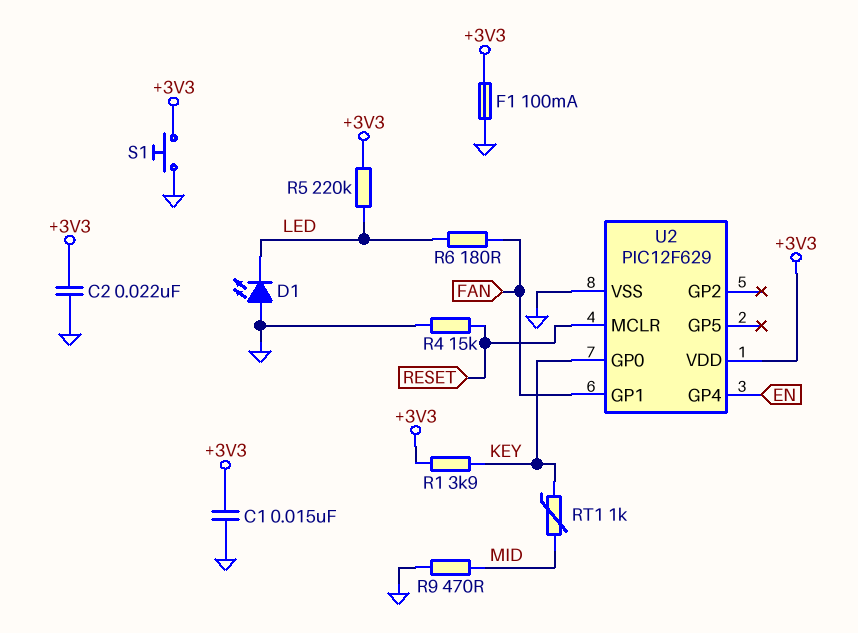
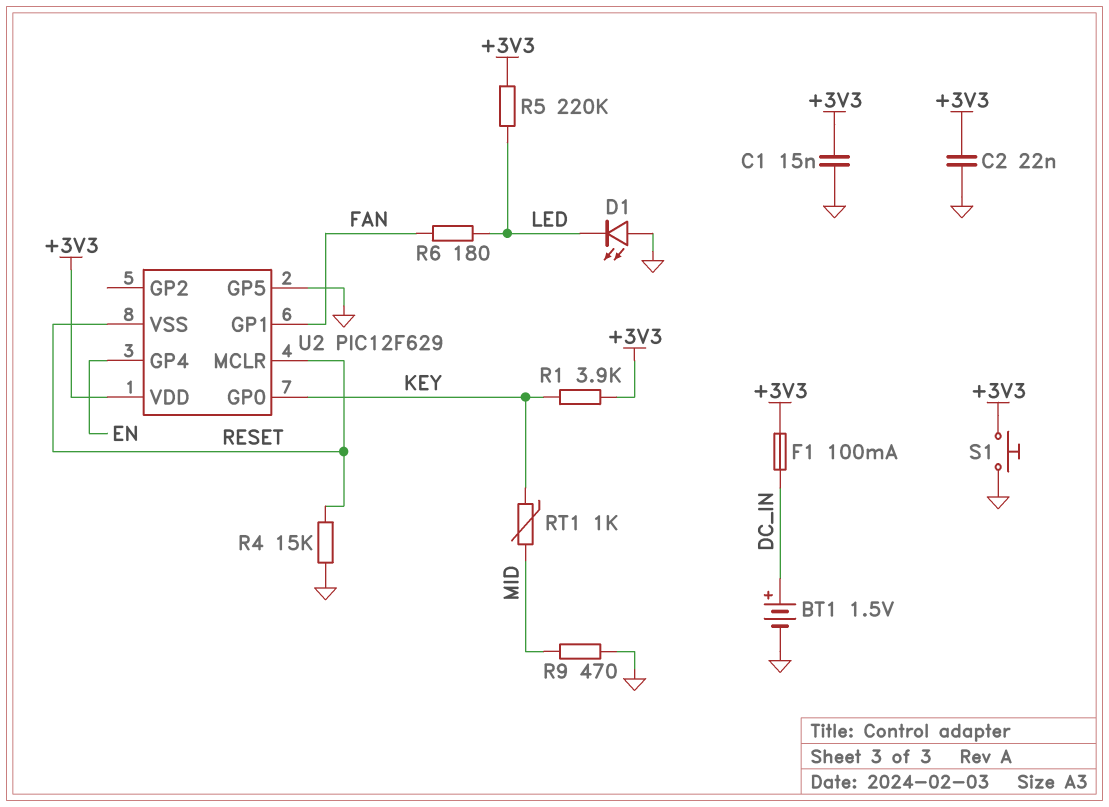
BT1: none -> 1.5V (plus DC_IN, minus GND)
F1: 100mA (+3V3, GND) -> 100mA (+3V3, DC_IN)
U2 pin GP5: none -> GND
U2 pin VSS: GND -> RESET

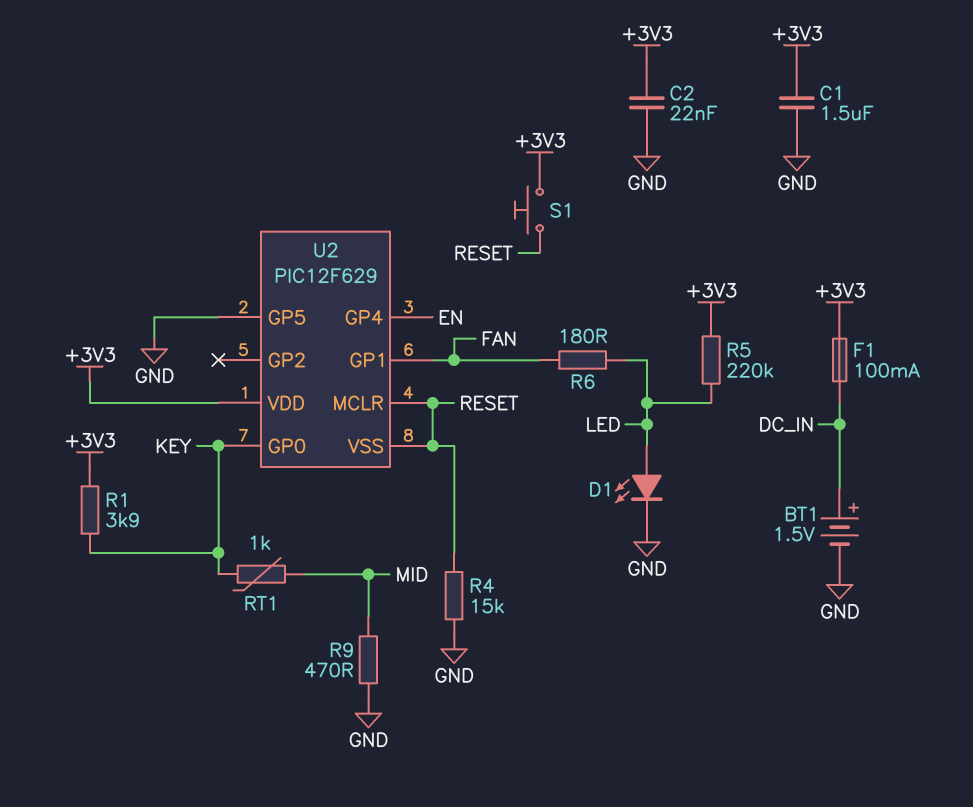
C1: 15nF (+3V3, GND) -> 1.5uF (+3V3, GND)
D1: LED (A GND, K LED) -> LED (A LED, K GND)
S1: button (+3V3, GND) -> button (+3V3, RESET)

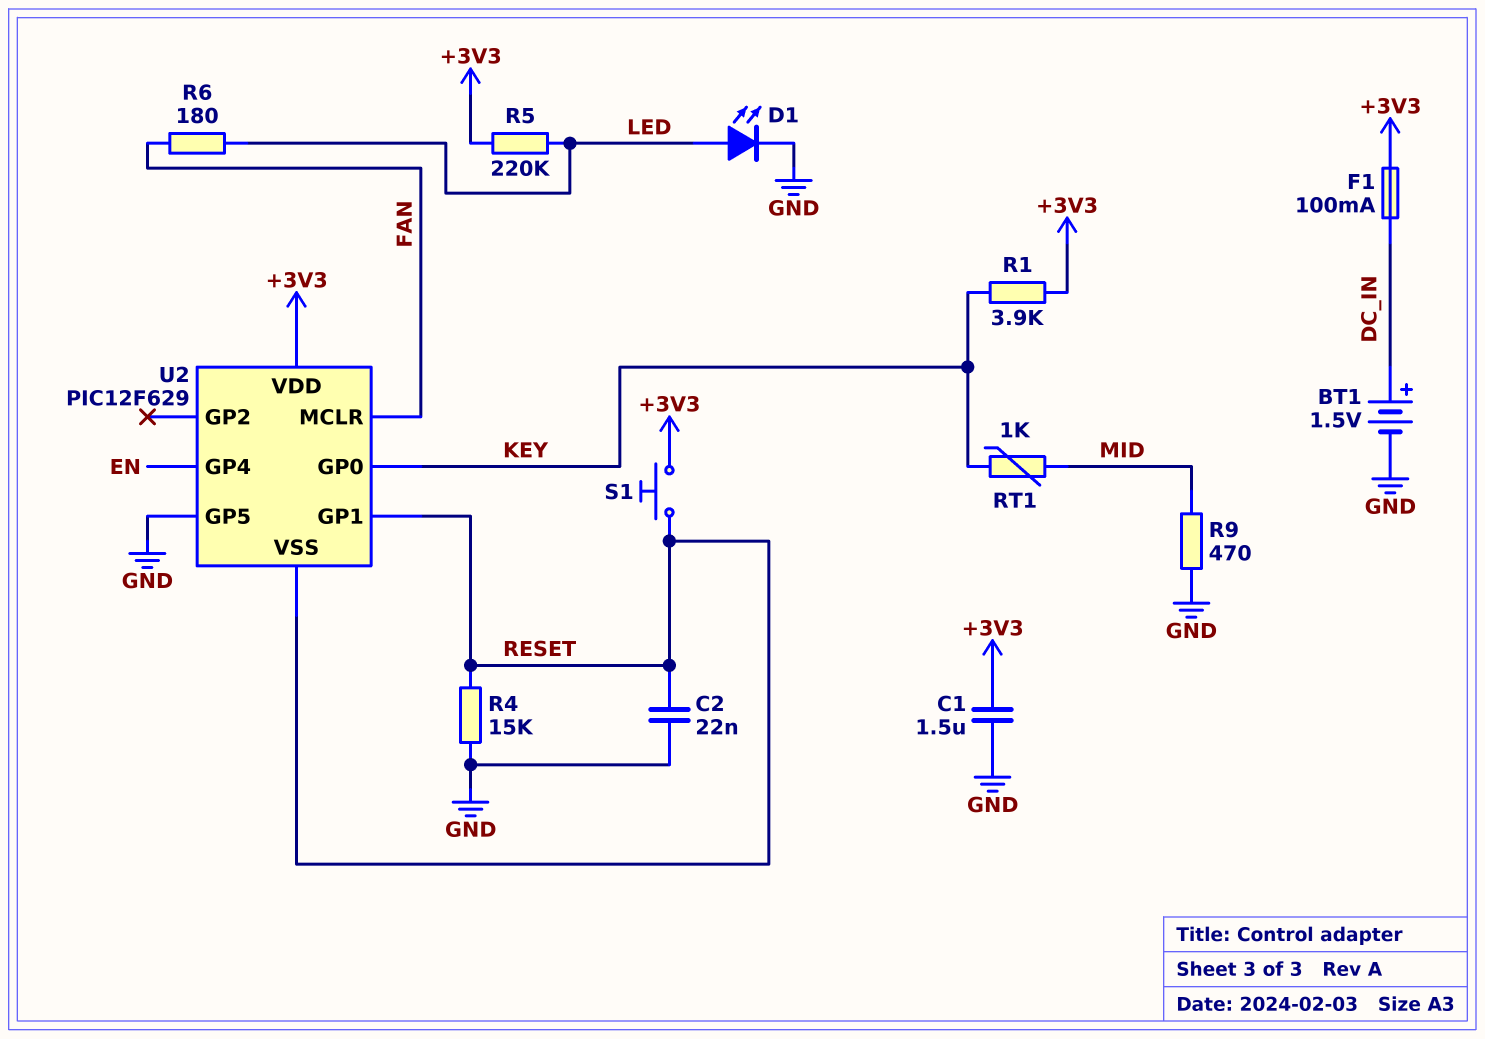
C2: 22nF (+3V3, GND) -> 22nF (GND, RESET)
U2 pin GP1: FAN -> RESET
U2 pin MCLR: RESET -> FAN

